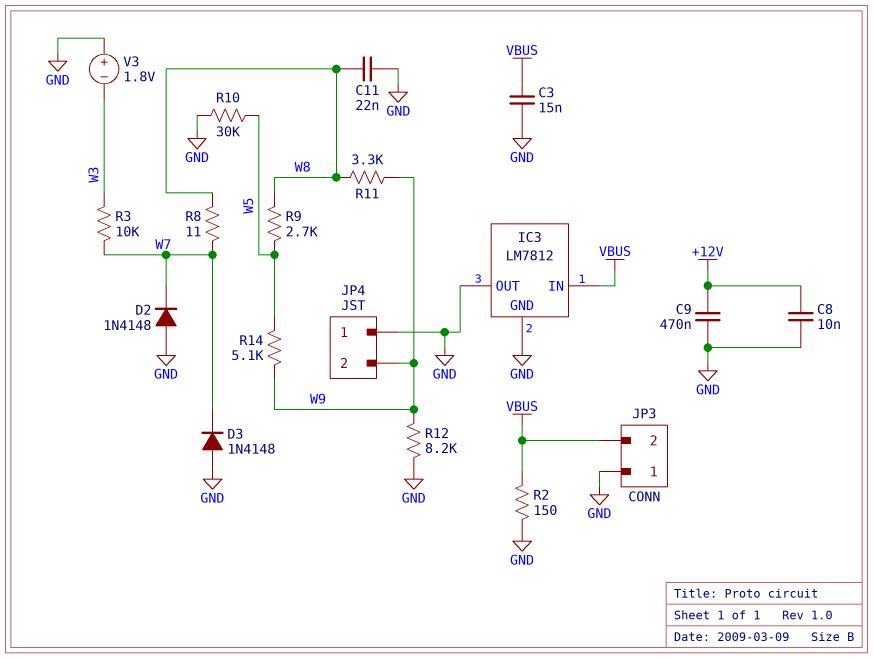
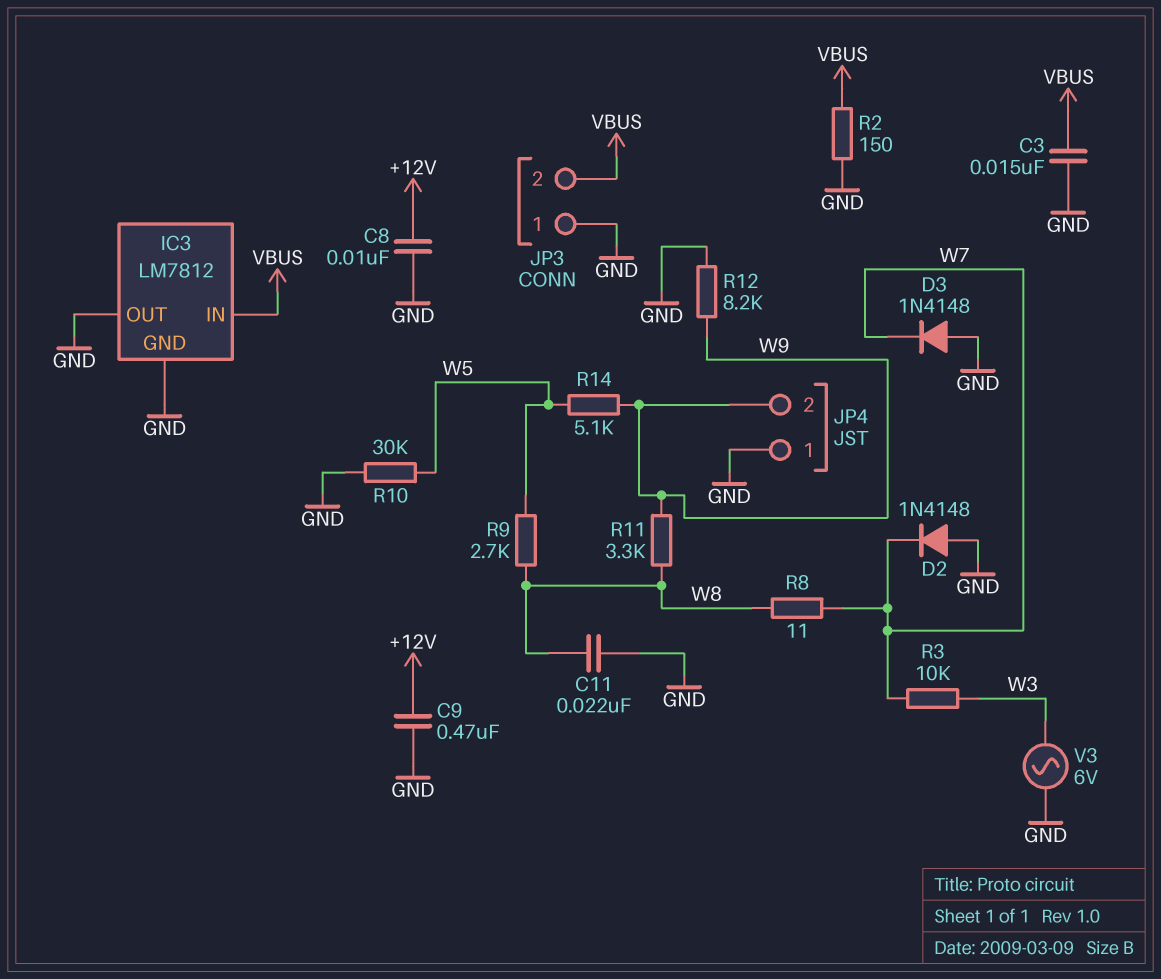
V3: 1.8V (plus GND, minus W3) -> AC 6V (GND, W3)

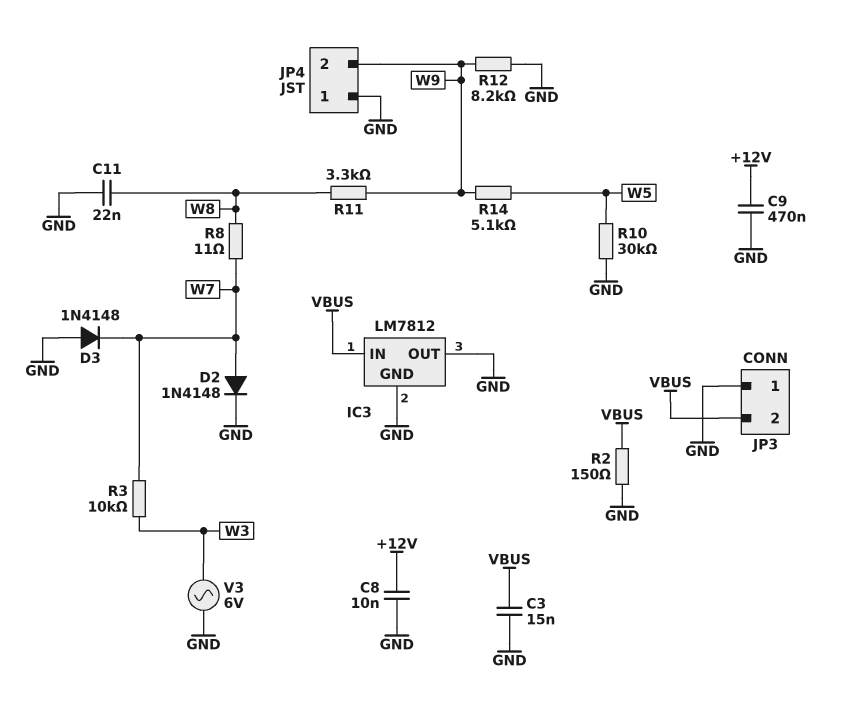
D2: diode 1N4148 (A GND, K W7) -> diode 1N4148 (A W7, K GND)
R9: 2.7k (W5, W8) -> none

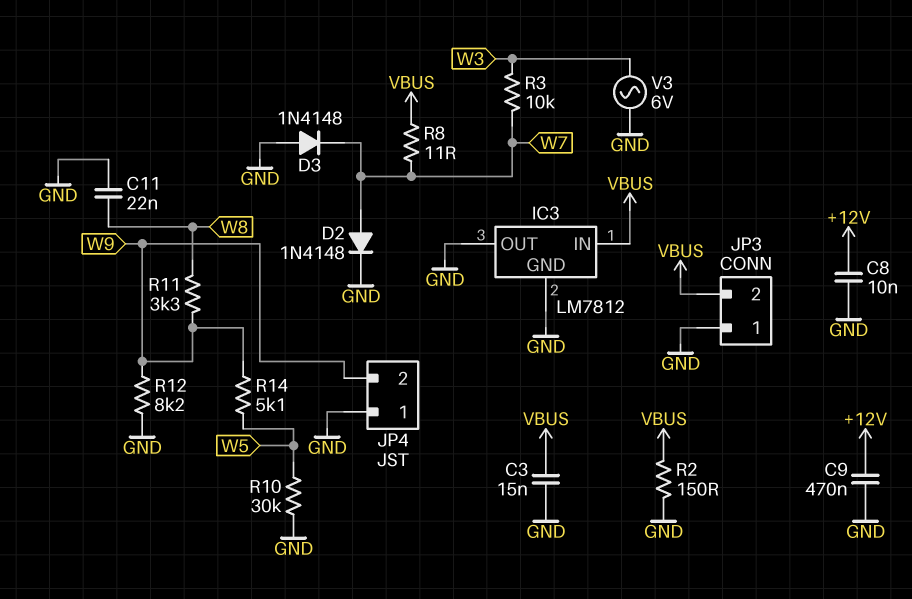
R8: 11 (W7, W8) -> 11 (VBUS, W7)

